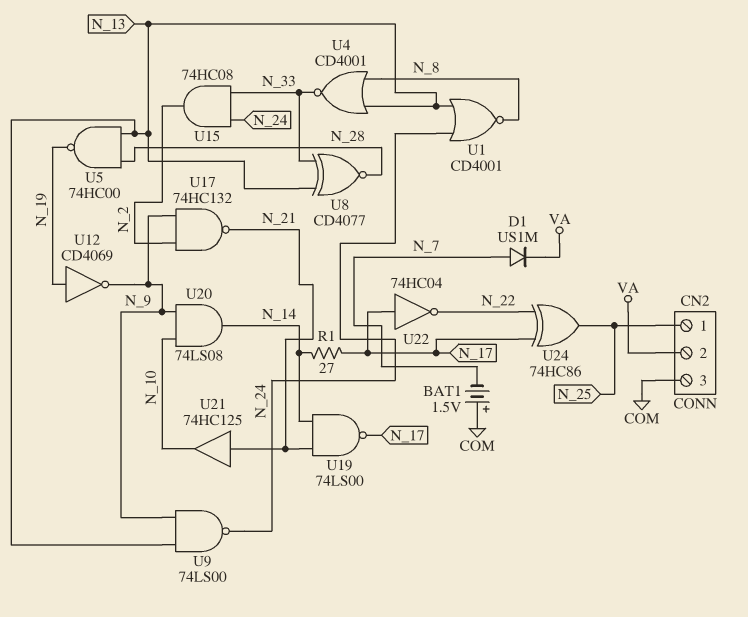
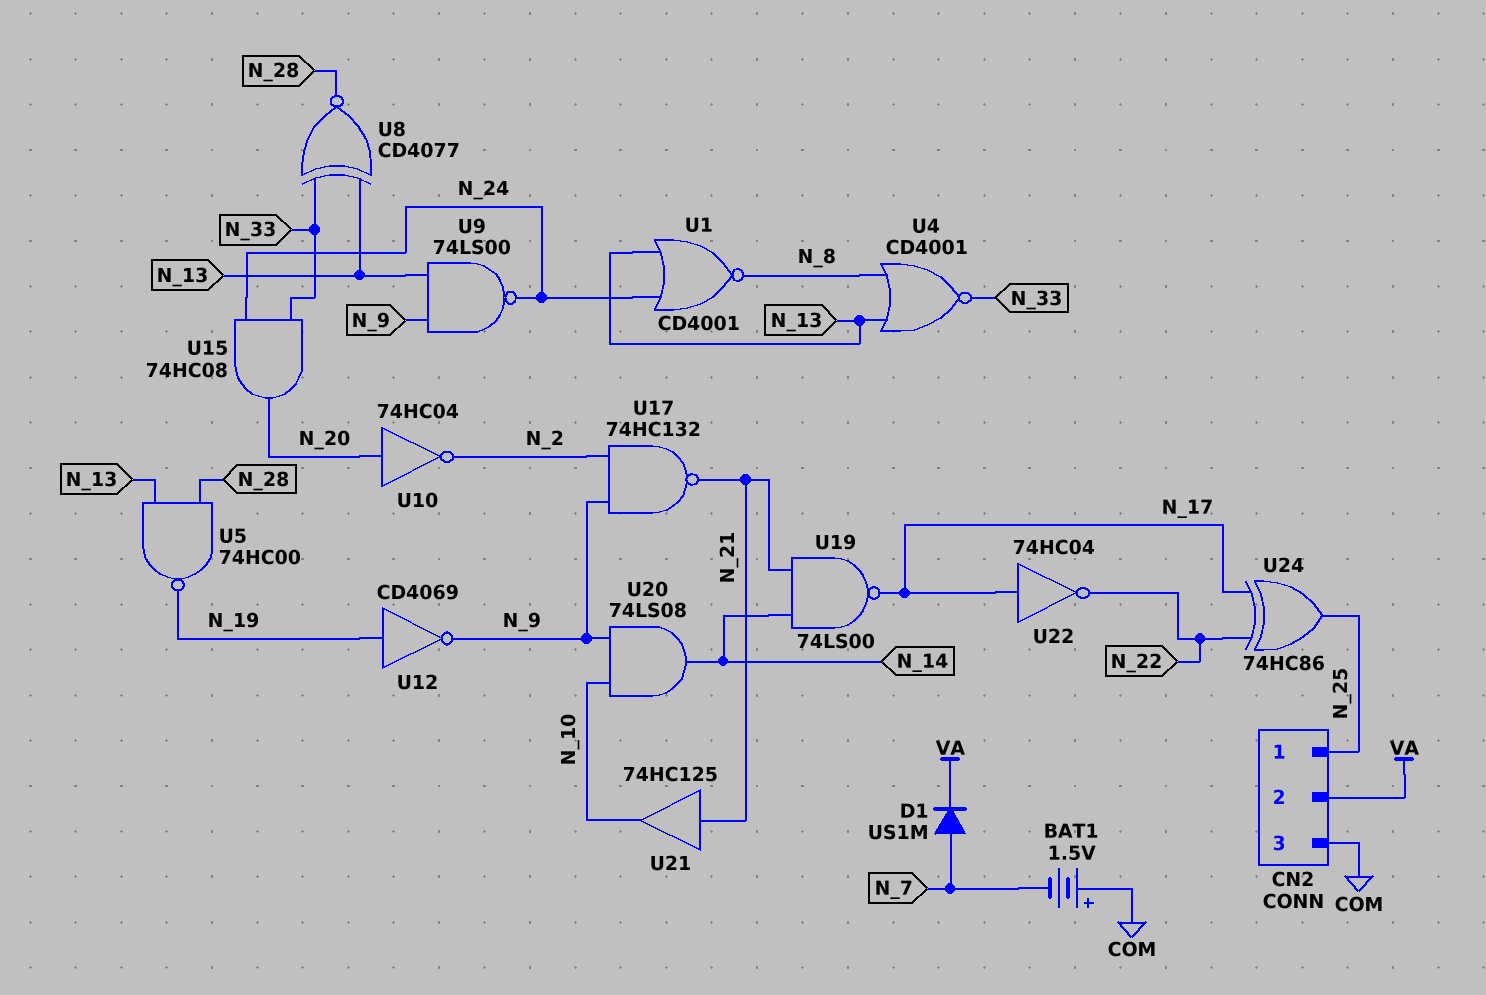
R1: 27 (N_14, N_17) -> none
U10: none -> NOT 74HC04 (in N_20, out N_2)
U15: AND 74HC08 (in N_24, in N_33, out N_2) -> AND 74HC08 (in N_24, in N_33, out N_20)

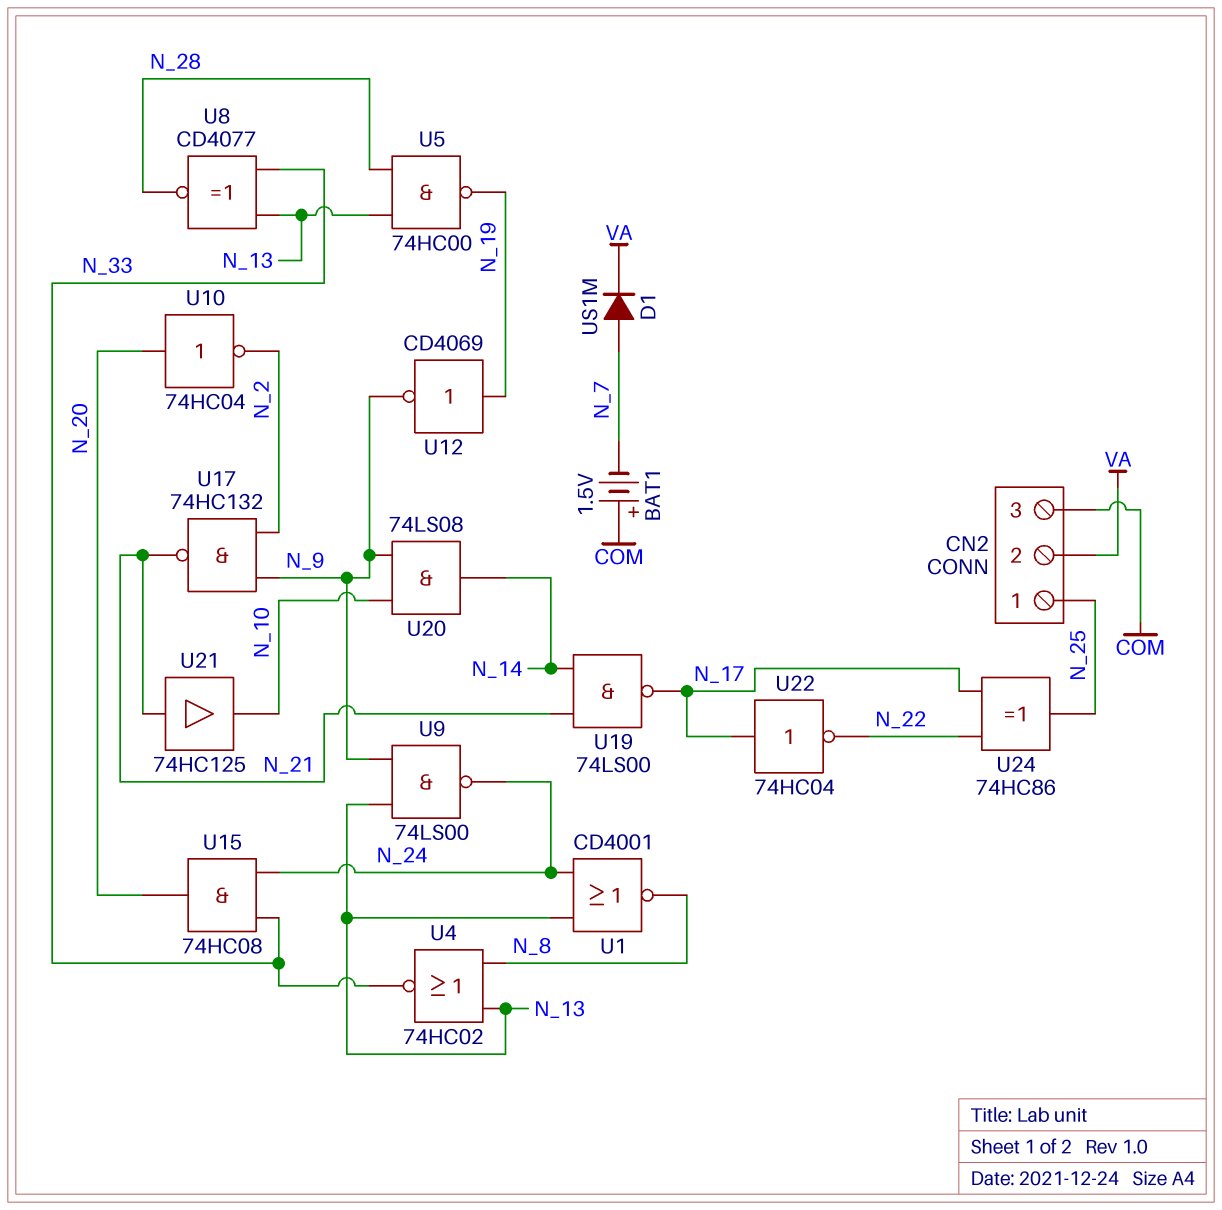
U4: NOR CD4001 (in N_8, in N_13, out N_33) -> NOR 74HC02 (in N_8, in N_13, out N_33)

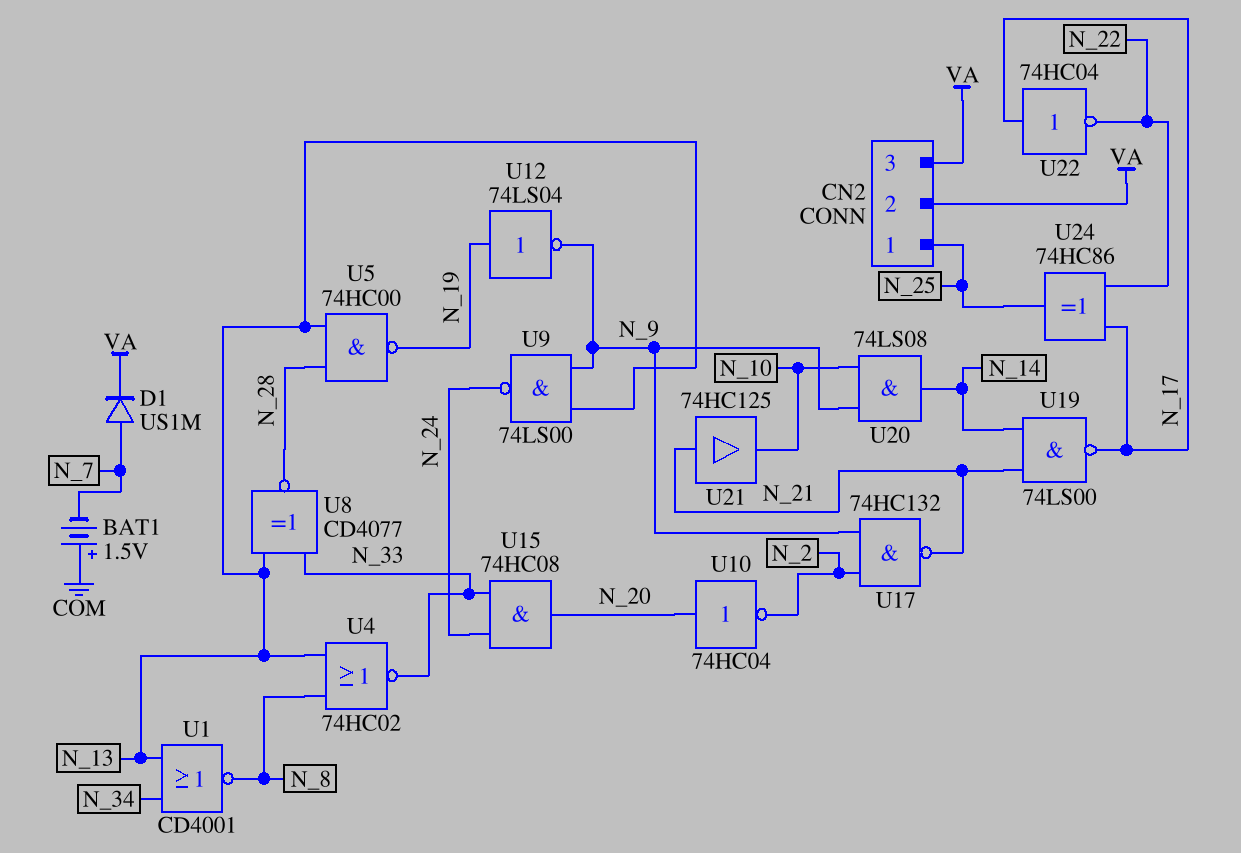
CN2 pin 3: COM -> VA
U1: NOR CD4001 (in N_13, in N_24, out N_8) -> NOR CD4001 (in N_13, in N_34, out N_8)
U12: NOT CD4069 (in N_19, out N_9) -> NOT 74LS04 (in N_19, out N_9)

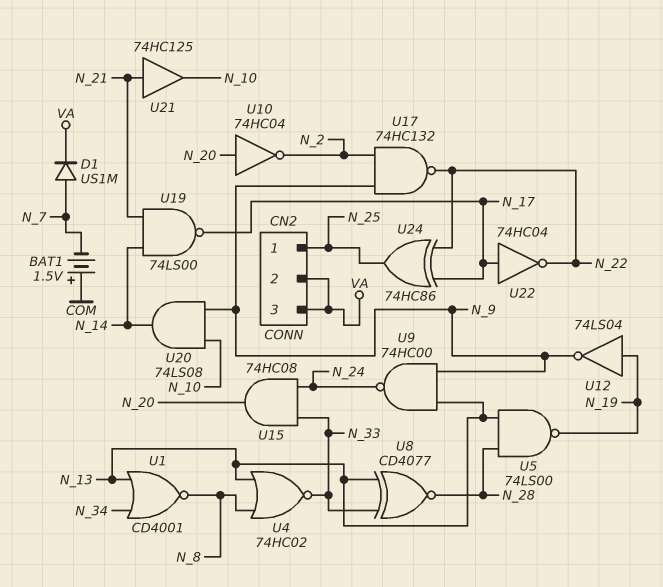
U5: NAND 74HC00 (in N_13, in N_28, out N_19) -> NAND 74LS00 (in N_13, in N_28, out N_19)
U9: NAND 74LS00 (in N_9, in N_13, out N_24) -> NAND 74HC00 (in N_9, in N_13, out N_24)
U17: NAND 74HC132 (in N_2, in N_9, out N_21) -> NAND 74HC132 (in N_2, in N_9, out N_22)

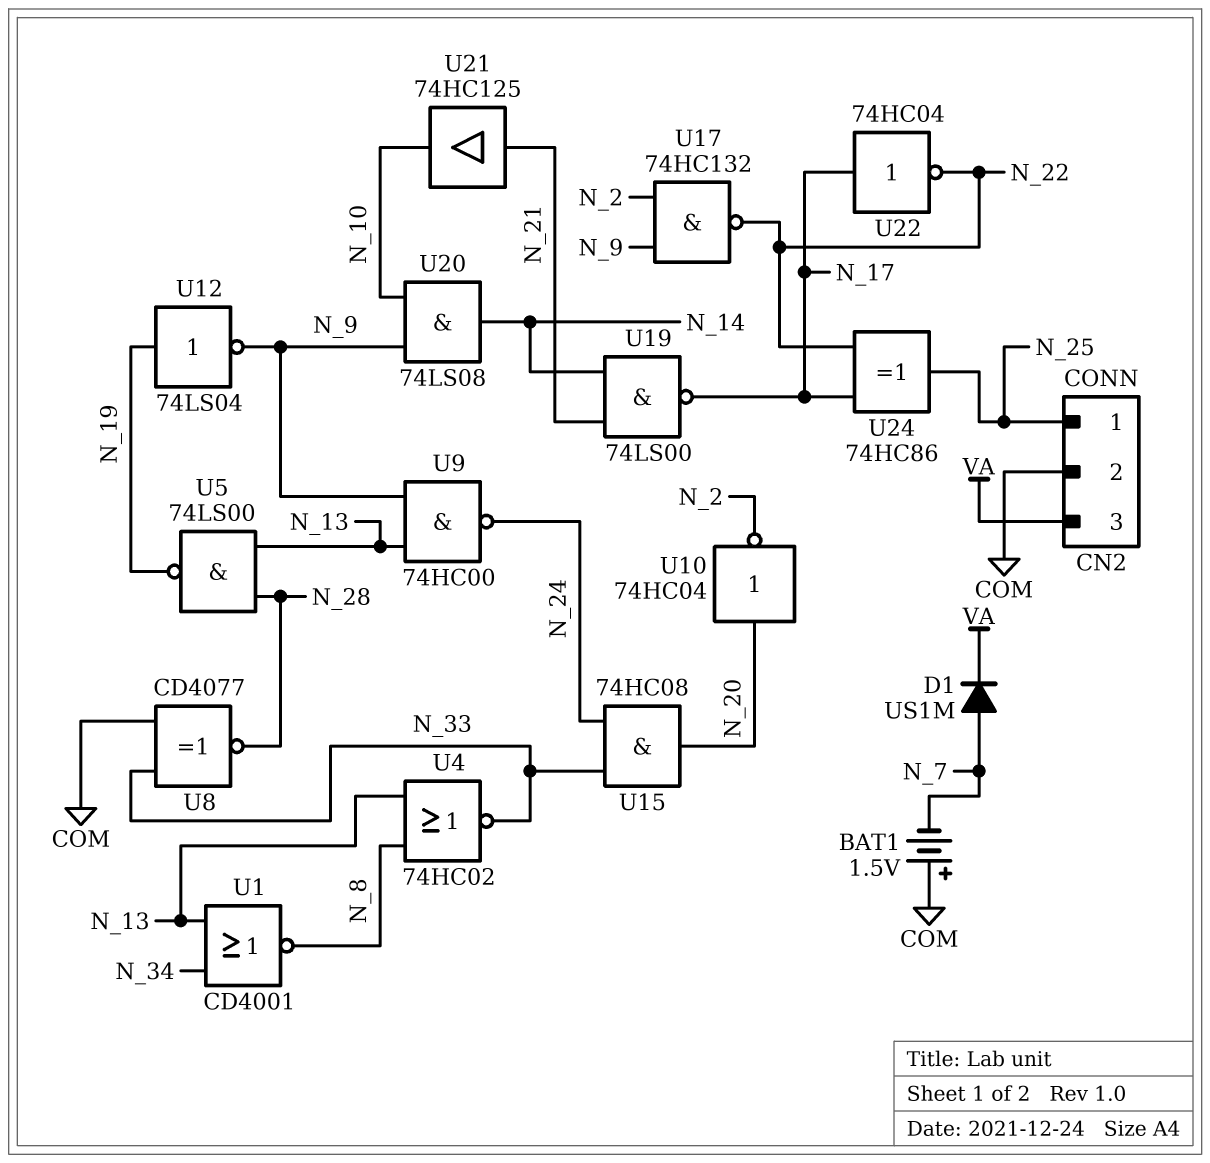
CN2 pin 2: VA -> COM
U8: XNOR CD4077 (in N_13, in N_33, out N_28) -> XNOR CD4077 (in COM, in N_33, out N_28)

